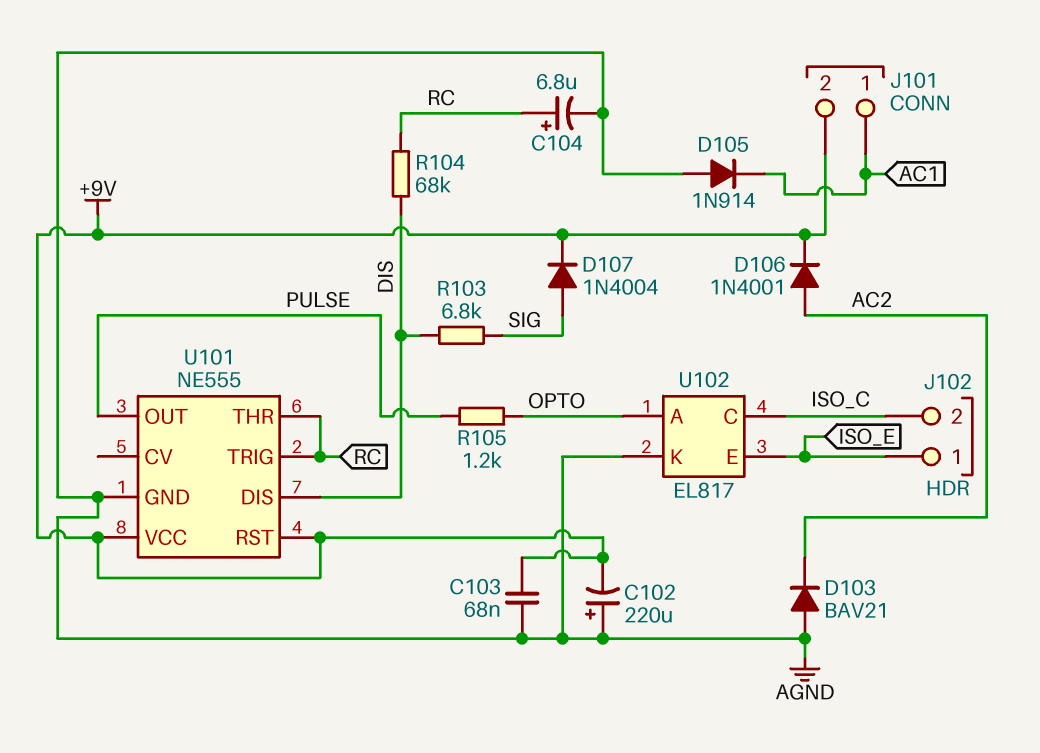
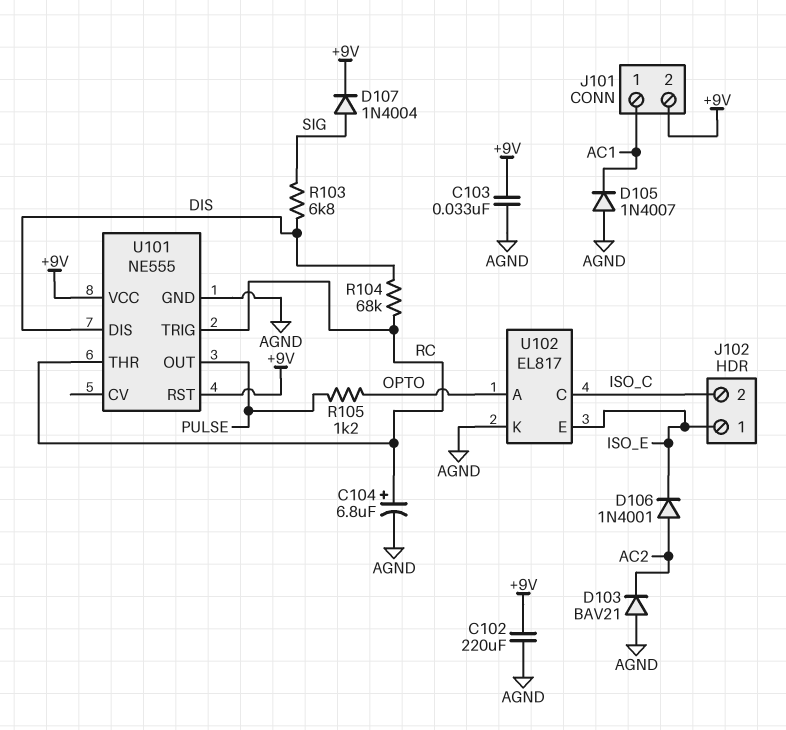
C102: 220uF (plus AGND, minus +9V) -> 220uF (+9V, AGND)
C103: 68nF (+9V, AGND) -> 33nF (+9V, AGND)
D105: diode 1N914 (A AGND, K AC1) -> diode 1N4007 (A AGND, K AC1)
D106: diode 1N4001 (A AC2, K +9V) -> diode 1N4001 (A AC2, K ISO_E)

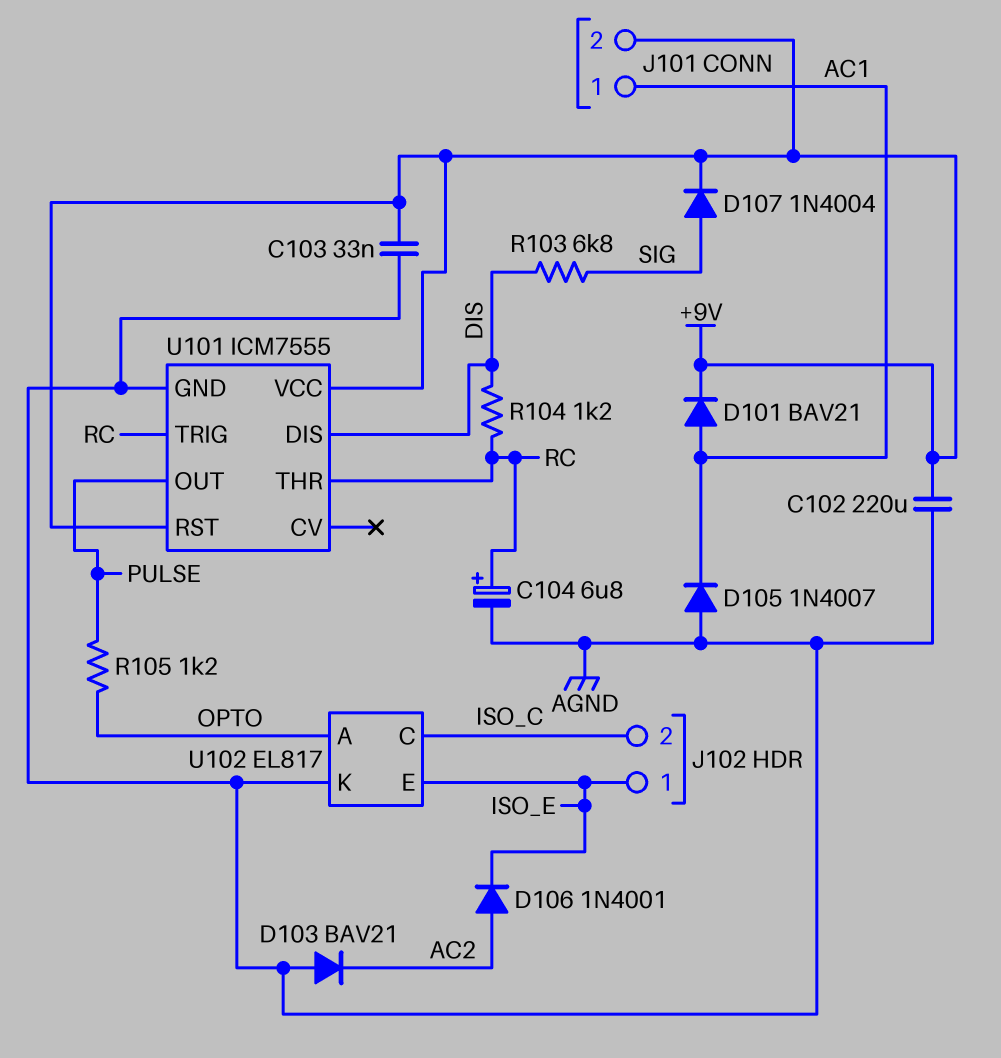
D101: none -> diode BAV21 (A AC1, K +9V)
R104: 68k (DIS, RC) -> 1.2k (DIS, RC)
U101: NE555 -> ICM7555

